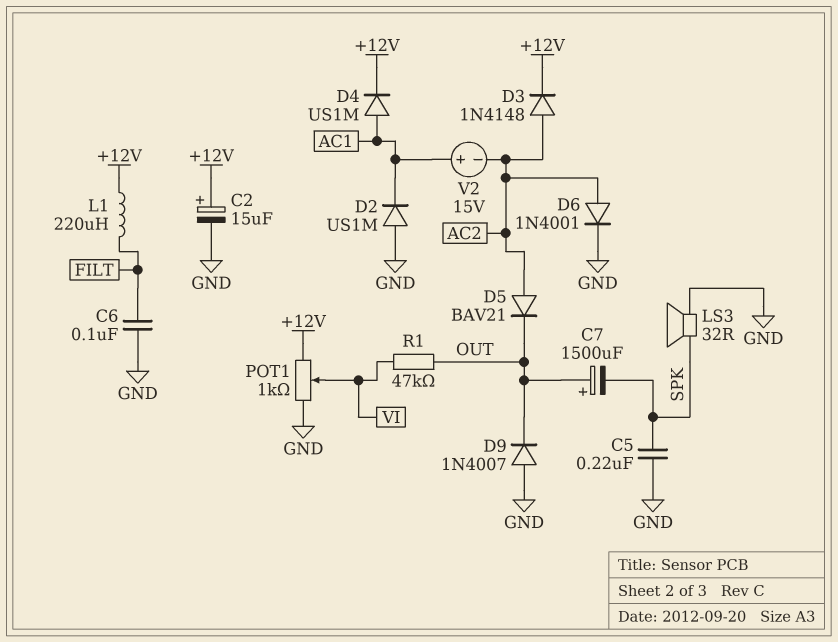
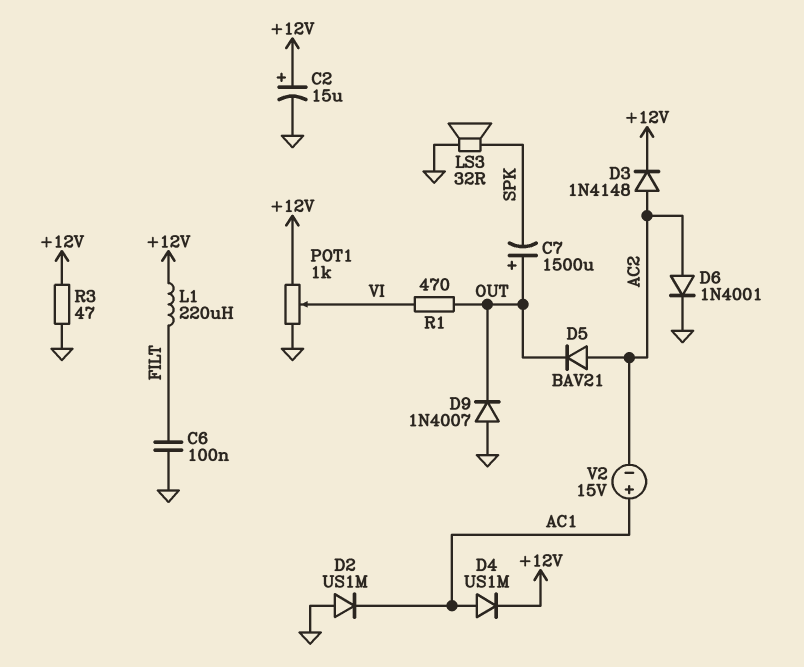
C5: 220nF (GND, SPK) -> none
R1: 47k (OUT, VI) -> 470 (OUT, VI)
R3: none -> 47 (+12V, GND)

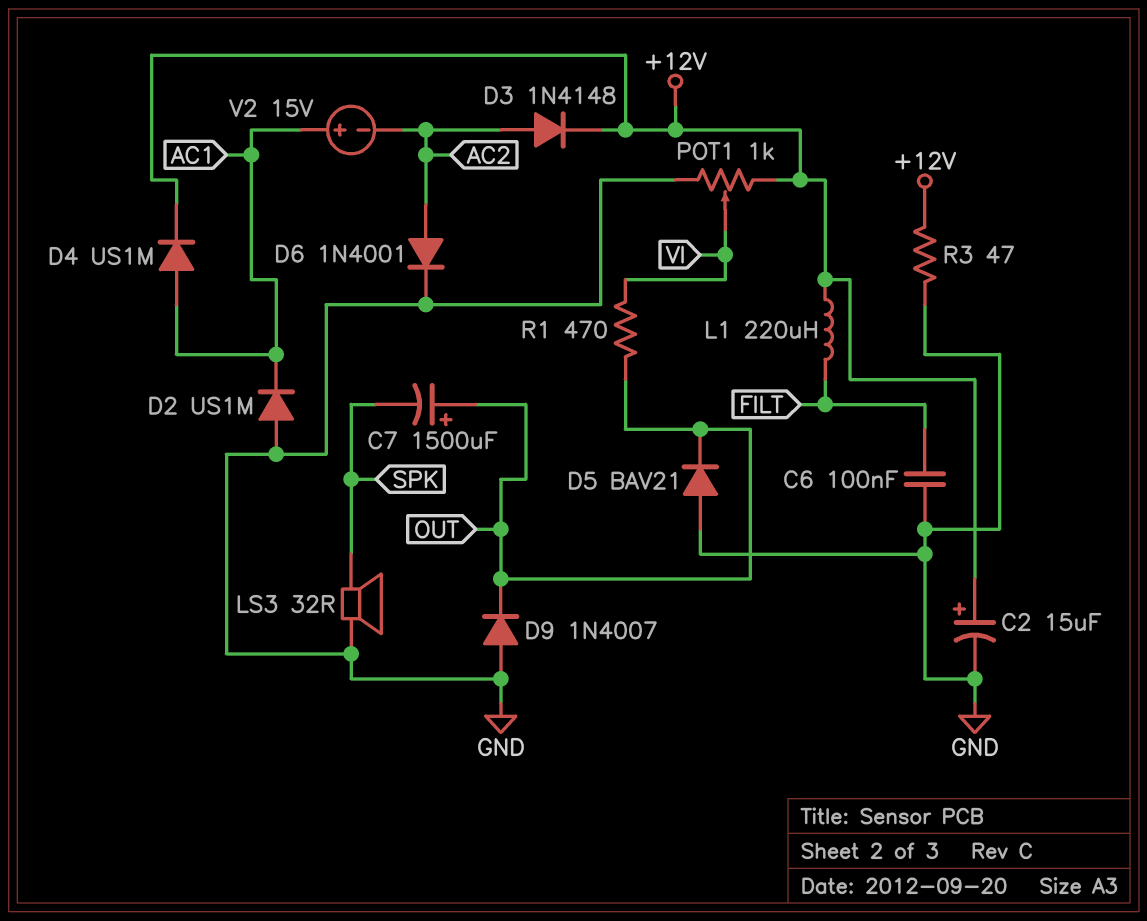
D5: diode BAV21 (A AC2, K OUT) -> diode BAV21 (A GND, K OUT)

